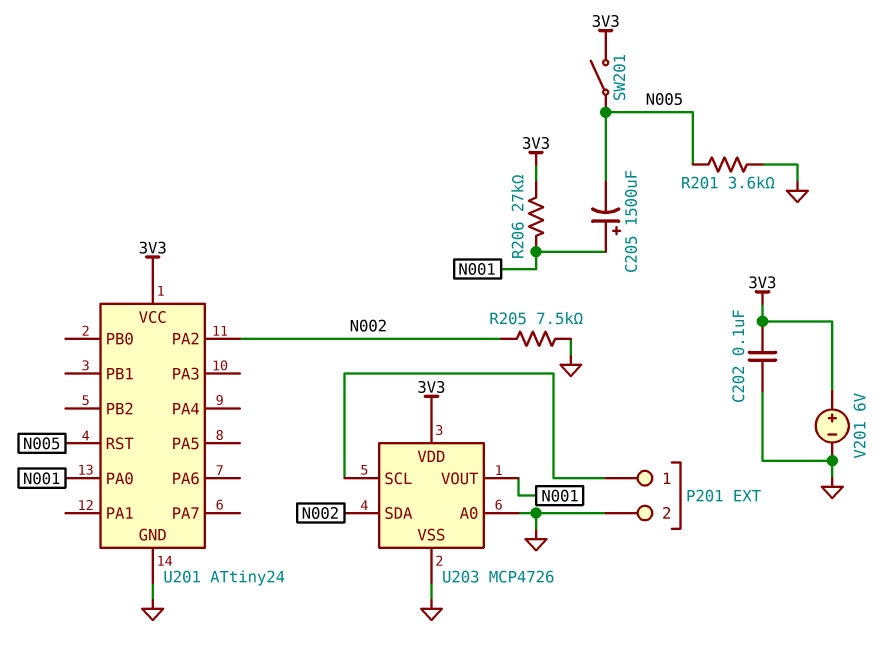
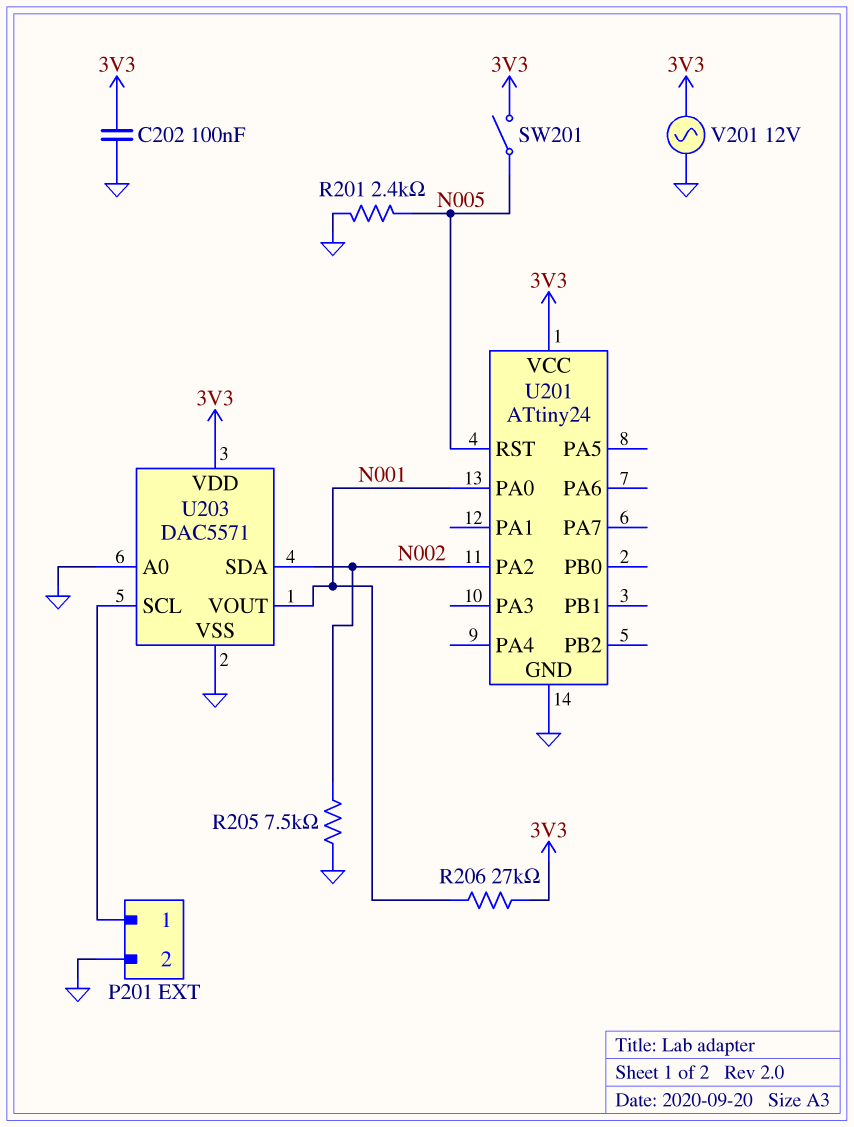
C205: 1500uF (plus N001, minus N005) -> none
R201: 3.6k (GND, N005) -> 2.4k (GND, N005)
U203: MCP4726 -> DAC5571
V201: 6V (plus 3V3, minus GND) -> AC 12V (3V3, GND)

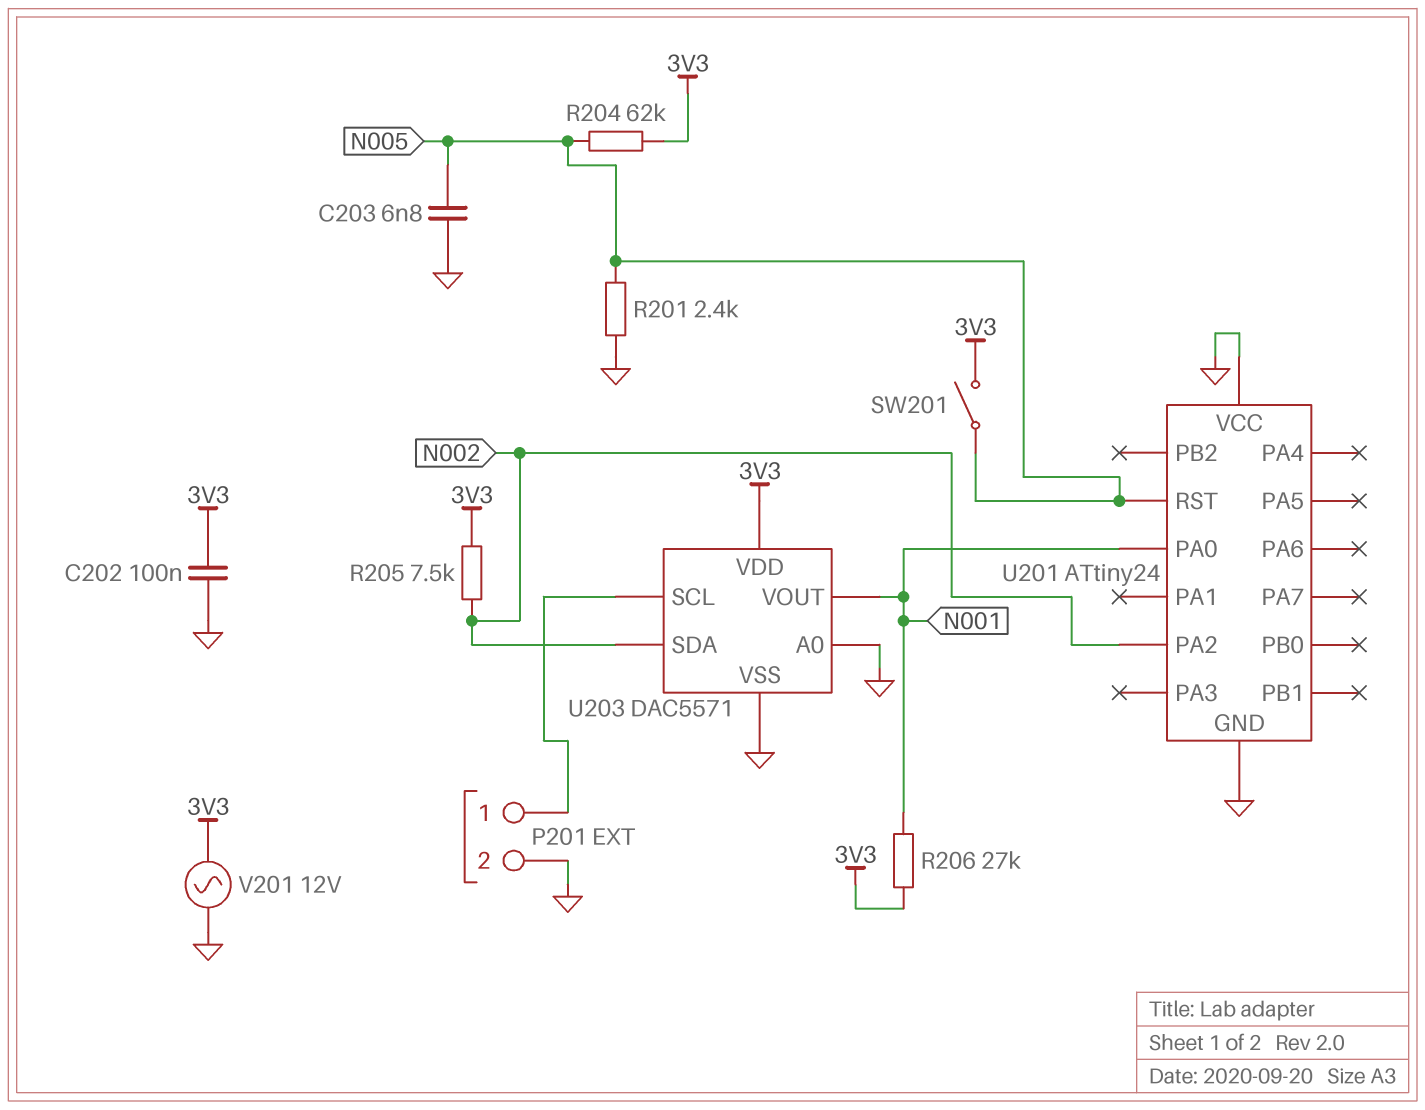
C203: none -> 6.8nF (GND, N005)
R204: none -> 62k (3V3, N005)
R205: 7.5k (GND, N002) -> 7.5k (3V3, N002)
U201 pin VCC: 3V3 -> GND

